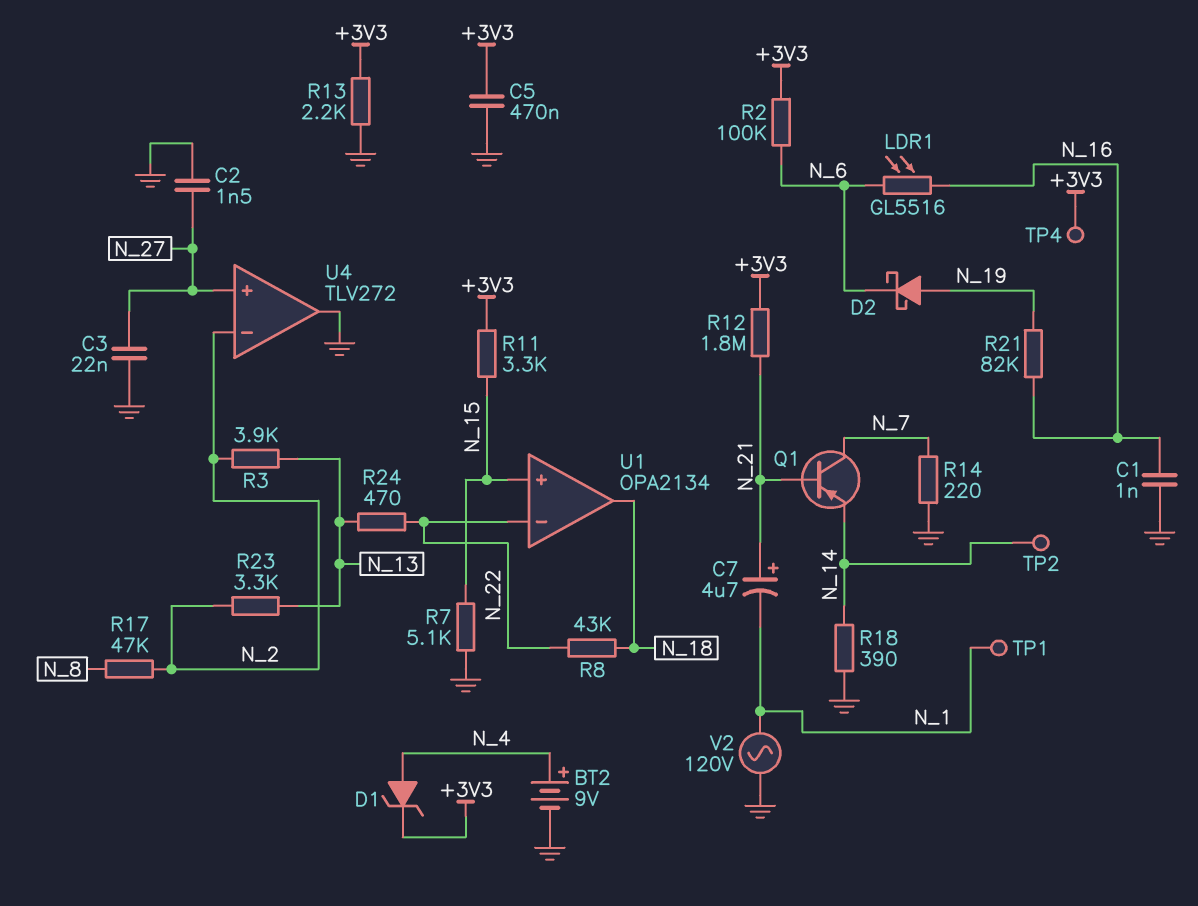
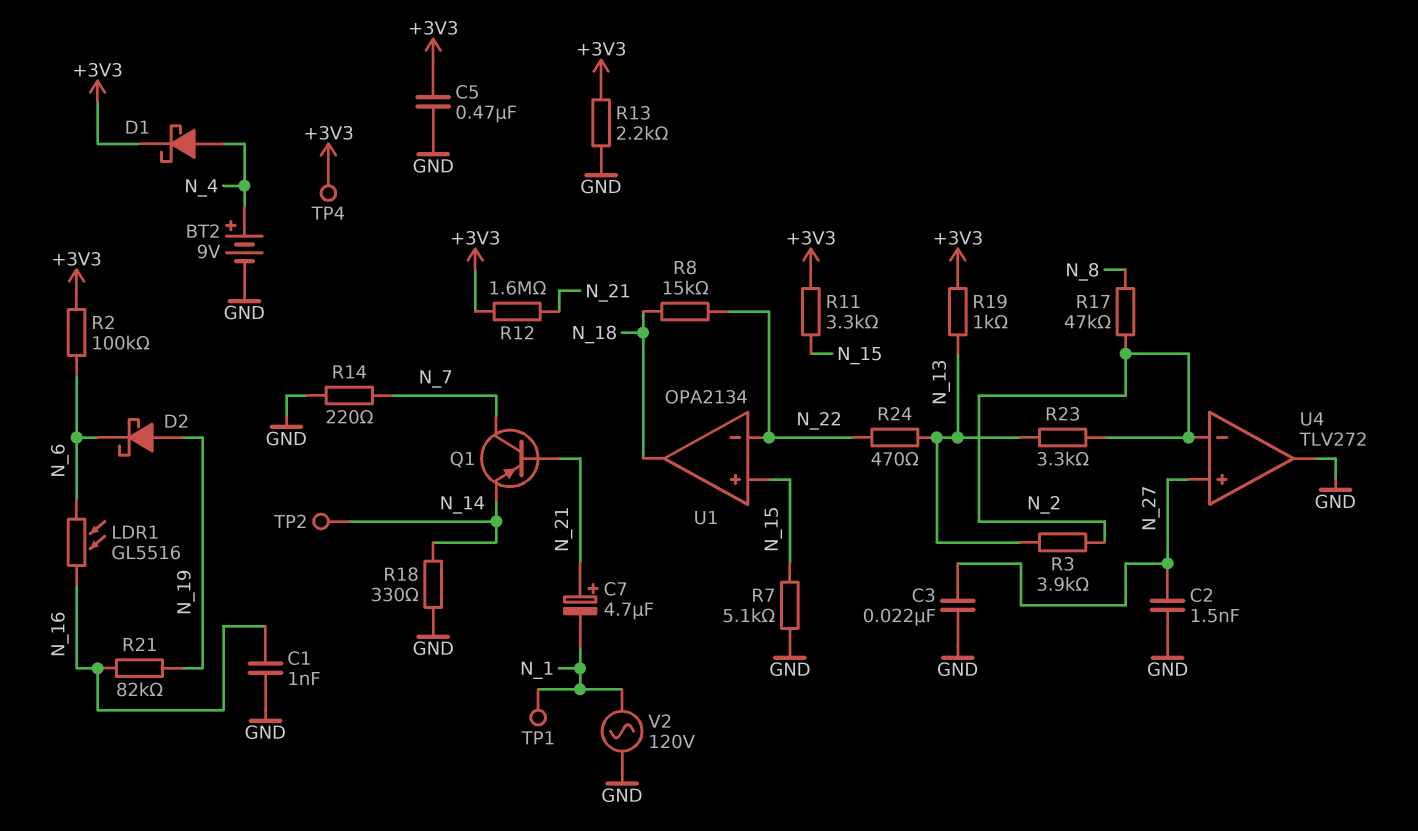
D1: zener (A N_4, K +3V3) -> schottky (A N_4, K +3V3)
R8: 43k (N_18, N_22) -> 15k (N_18, N_22)
R12: 1.8M (+3V3, N_21) -> 1.6M (+3V3, N_21)
R18: 390 (GND, N_14) -> 330 (GND, N_14)
R19: none -> 1k (+3V3, N_13)

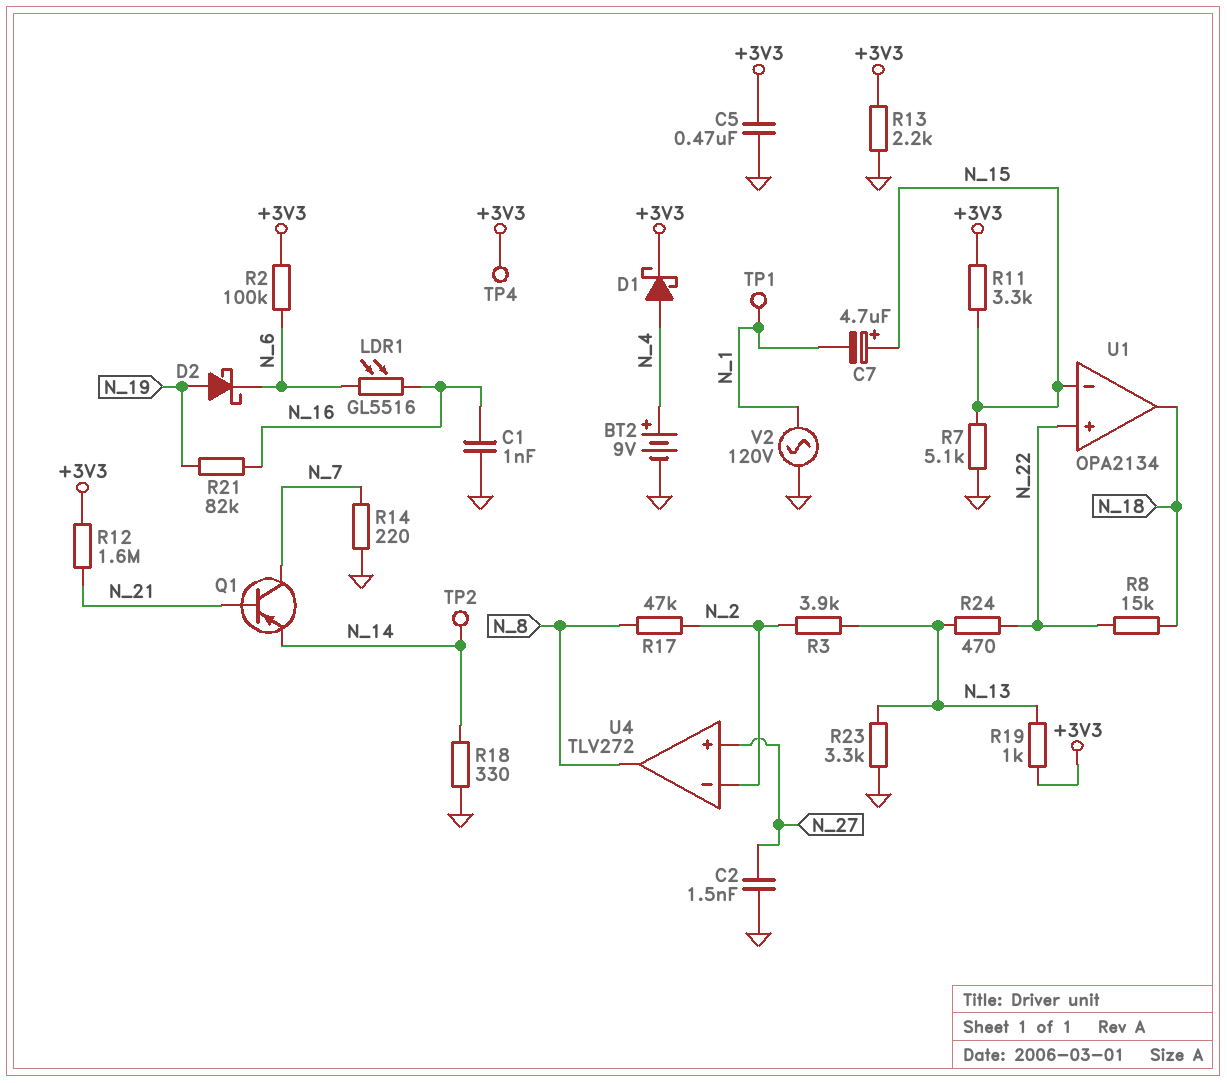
C3: 22nF (GND, N_27) -> none
C7: 4.7uF (plus N_21, minus N_1) -> 4.7uF (plus N_15, minus N_1)
R23: 3.3k (N_2, N_13) -> 3.3k (GND, N_13)
U1 pin in+: N_15 -> N_22
U1 pin in-: N_22 -> N_15
U4 pin out: GND -> N_8

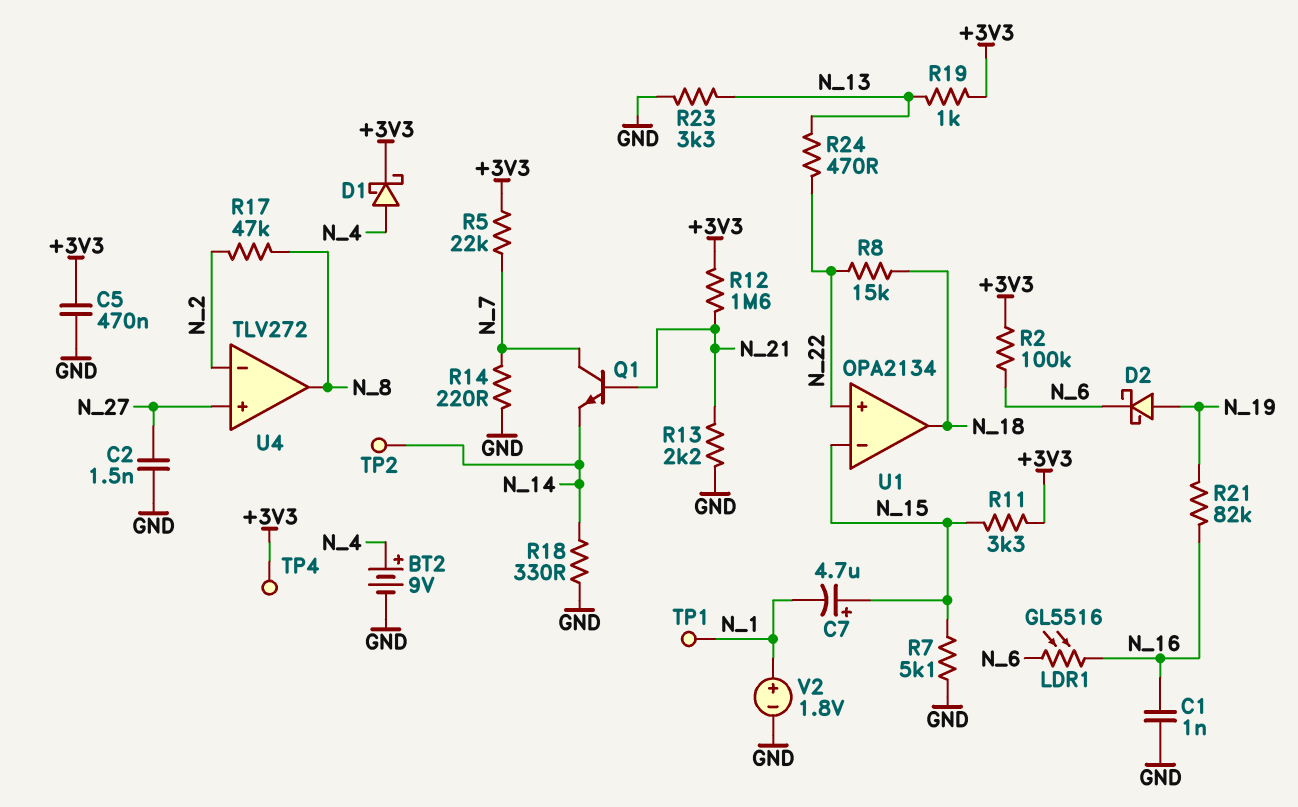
Q1: PNP (B N_21, C N_7, E N_14) -> NPN (B N_21, C N_7, E N_14)
R3: 3.9k (N_2, N_13) -> none
R5: none -> 22k (+3V3, N_7)
R13: 2.2k (+3V3, GND) -> 2.2k (GND, N_21)
V2: AC 120V (GND, N_1) -> 1.8V (plus N_1, minus GND)

